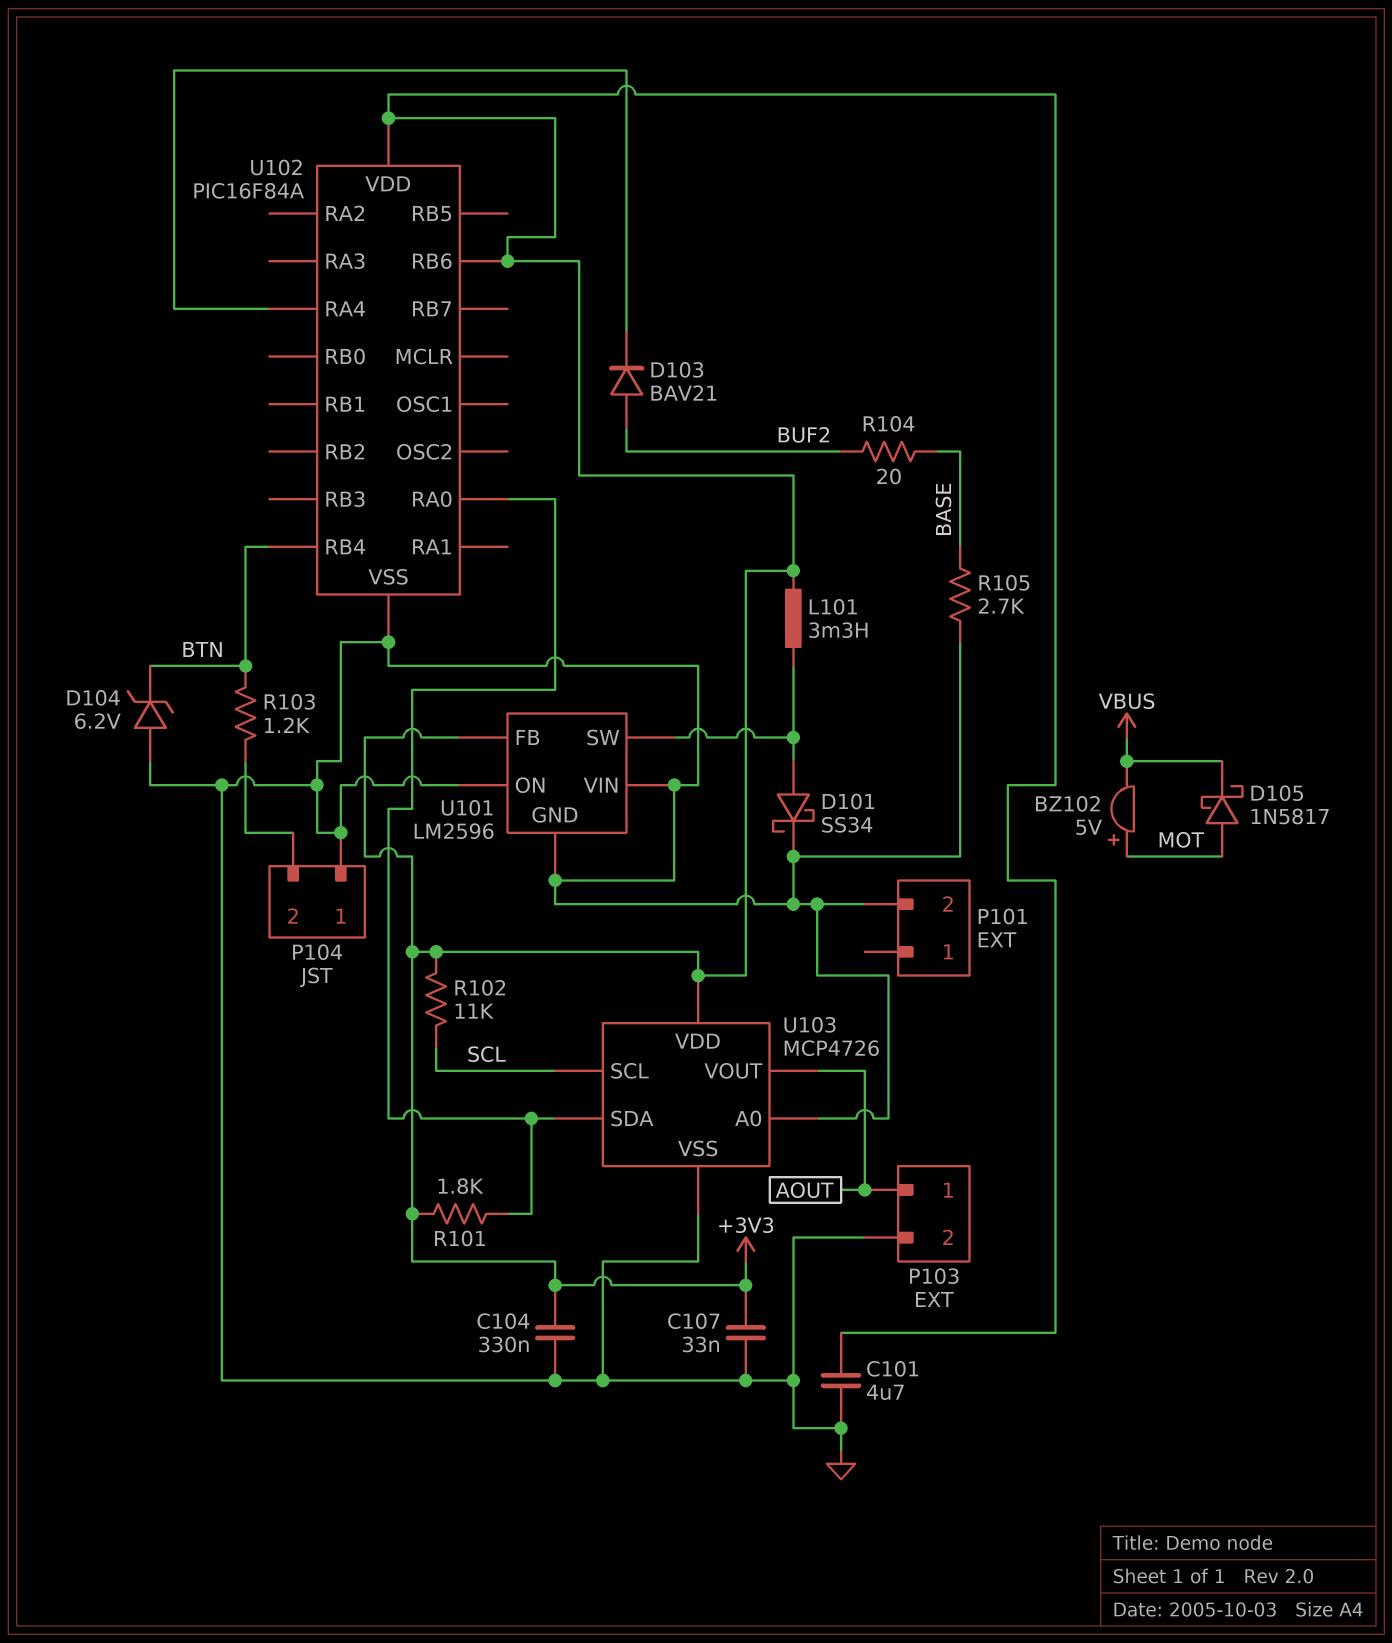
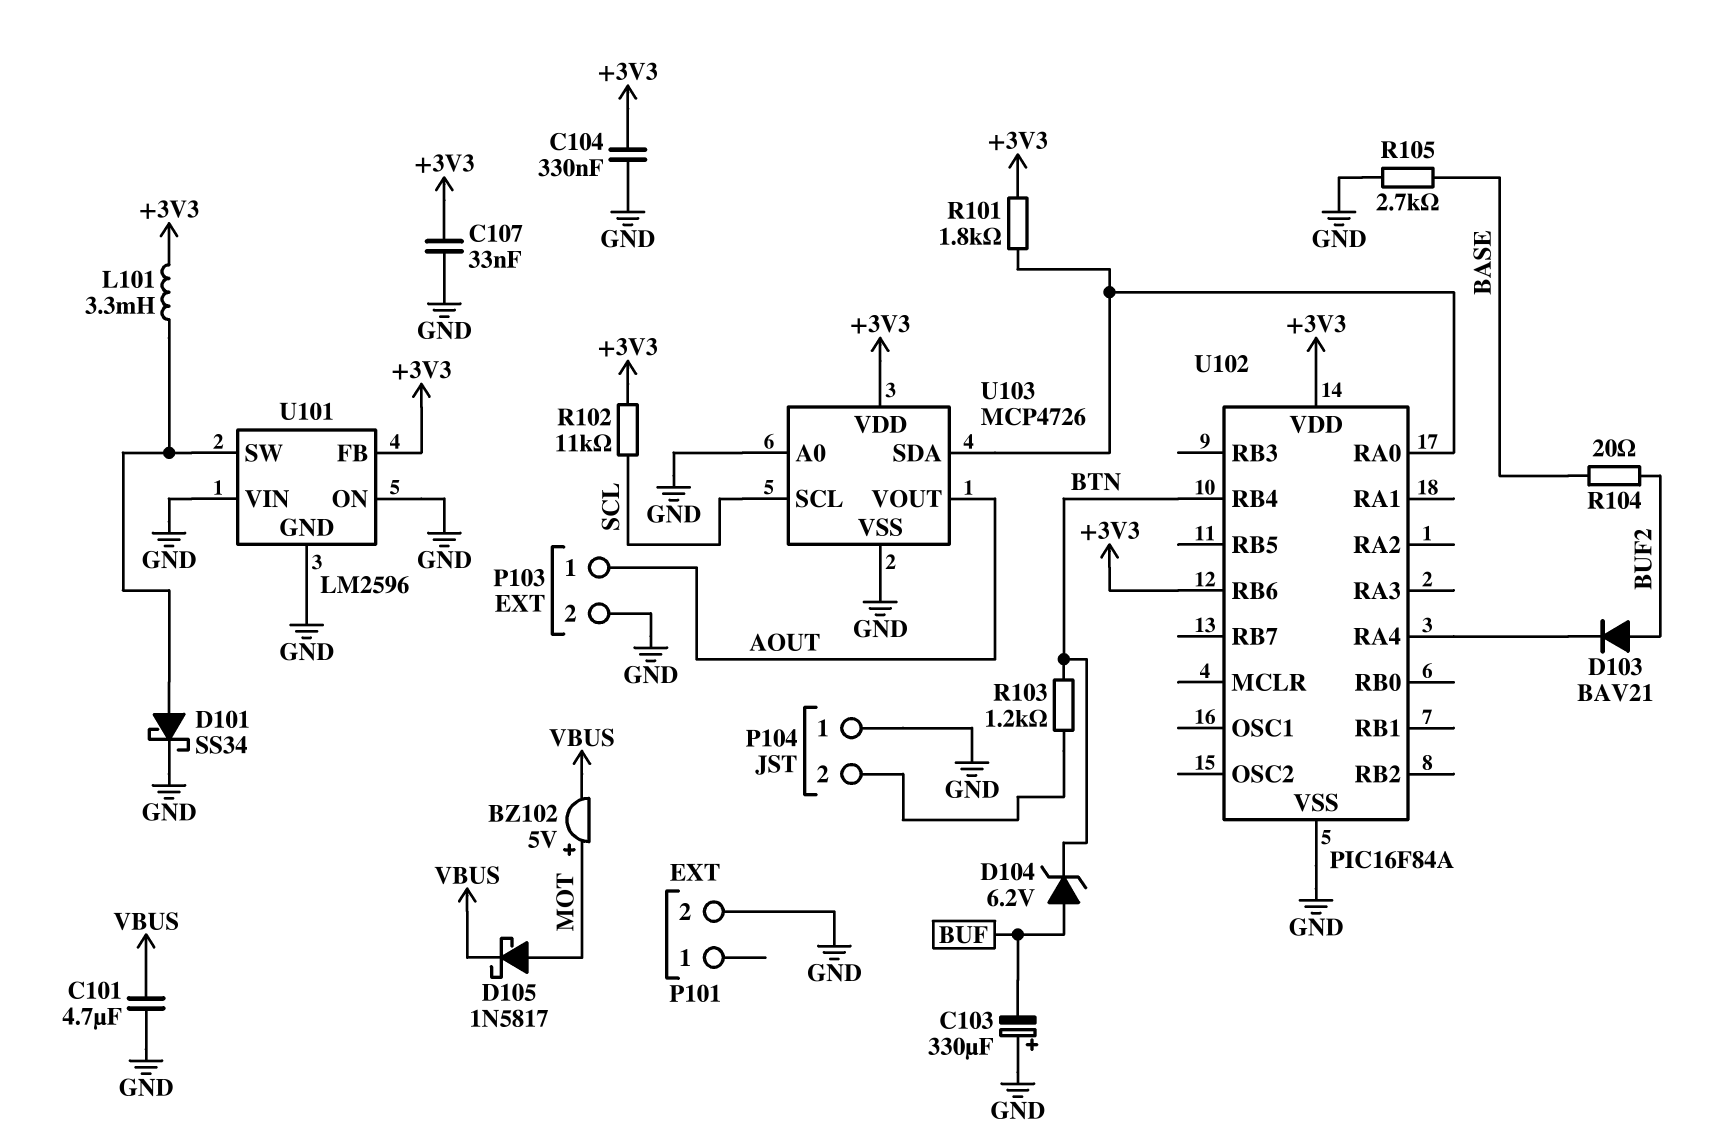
C101: 4.7uF (+3V3, GND) -> 4.7uF (GND, VBUS)
C103: none -> 330uF (plus GND, minus BUF)
D104: zener 6.2V (A GND, K BTN) -> zener 6.2V (A BUF, K BTN)

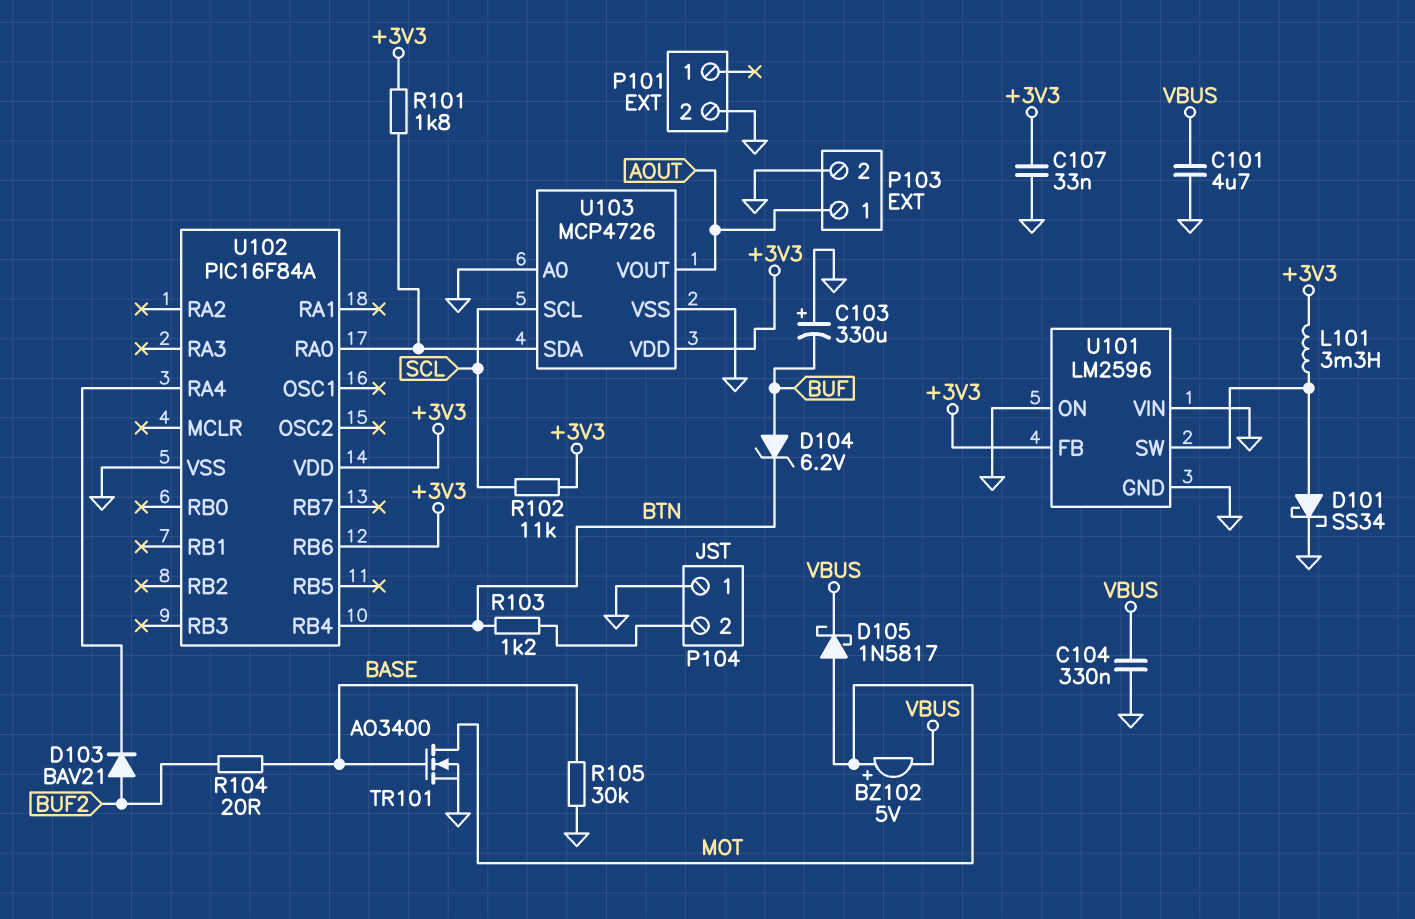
C104: 330nF (+3V3, GND) -> 330nF (GND, VBUS)
R105: 2.7k (BASE, GND) -> 30k (BASE, GND)
TR101: none -> NMOS AO3400 (G BASE, D MOT, S GND)

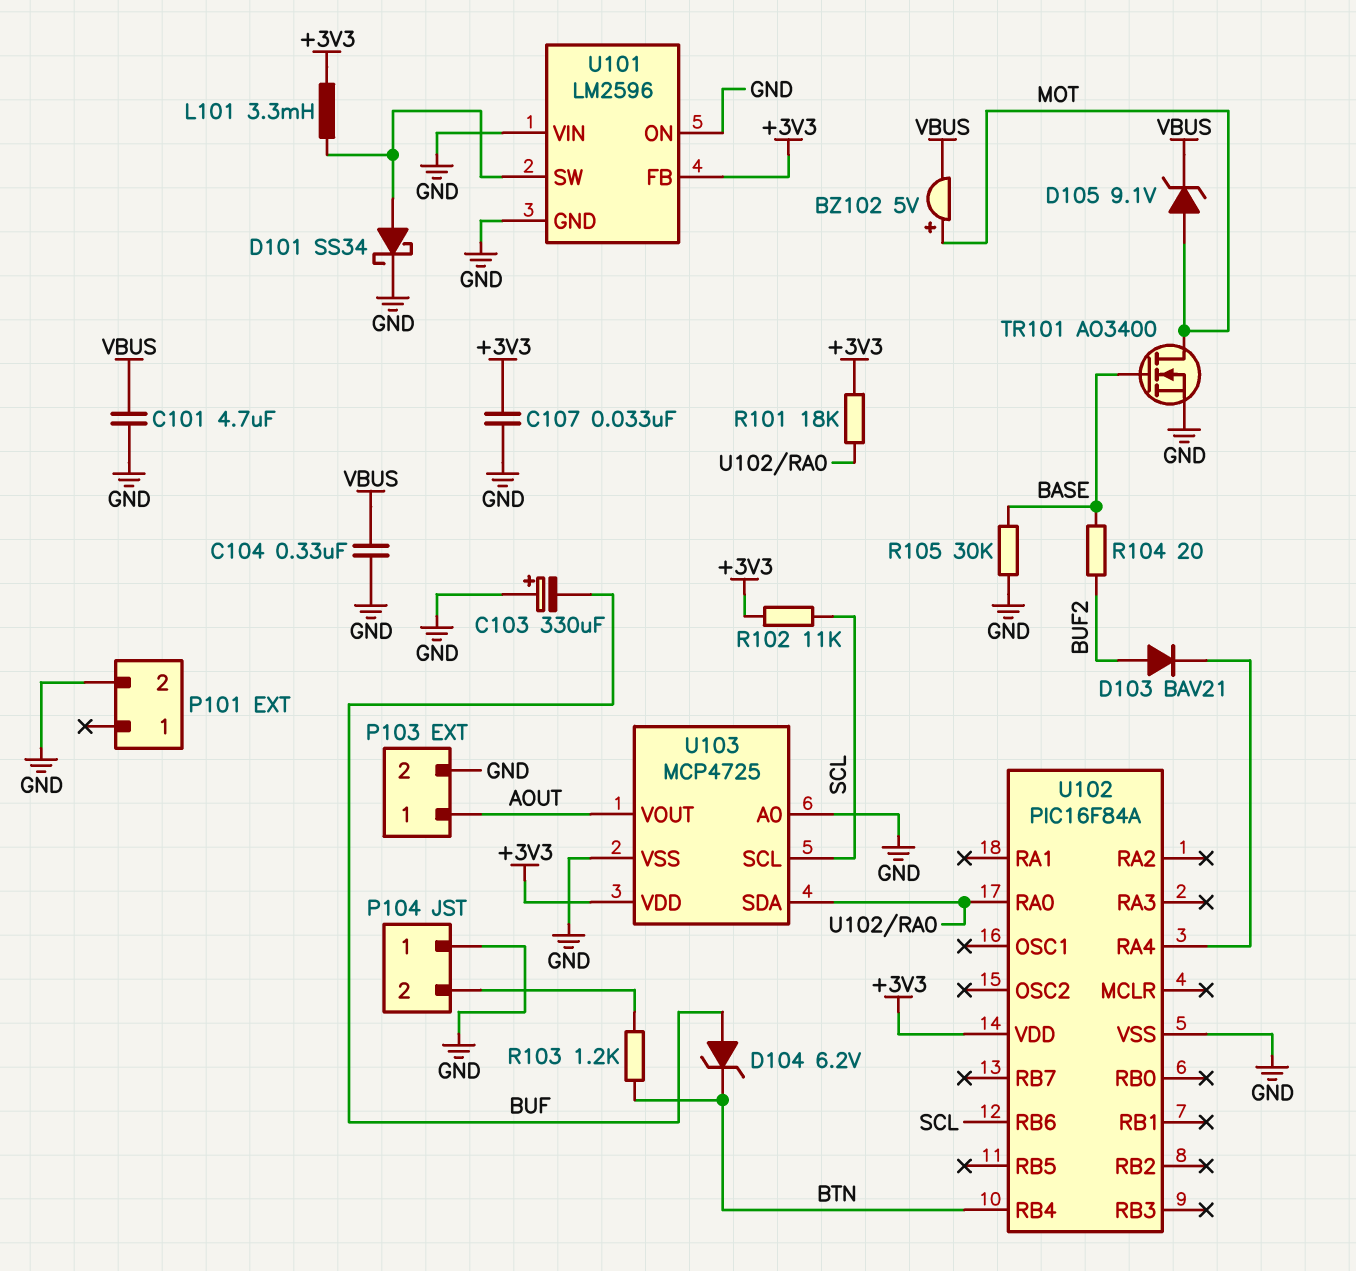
D105: schottky 1N5817 (A MOT, K VBUS) -> zener 9.1V (A MOT, K VBUS)
R101: 1.8k (+3V3, U102/RA0) -> 18k (+3V3, U102/RA0)
U102 pin RB6: +3V3 -> SCL
U103: MCP4726 -> MCP4725

